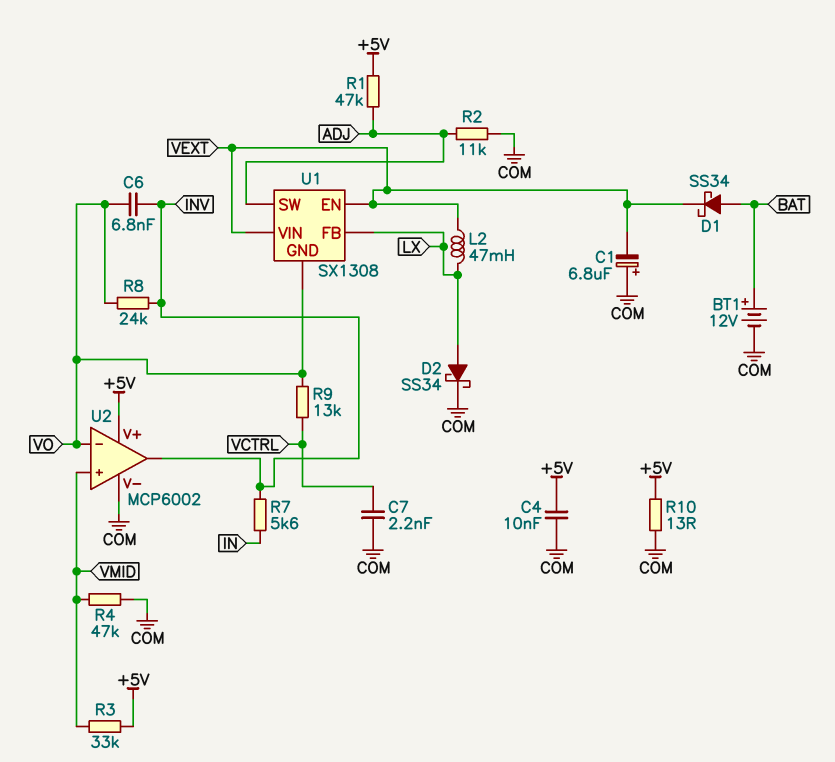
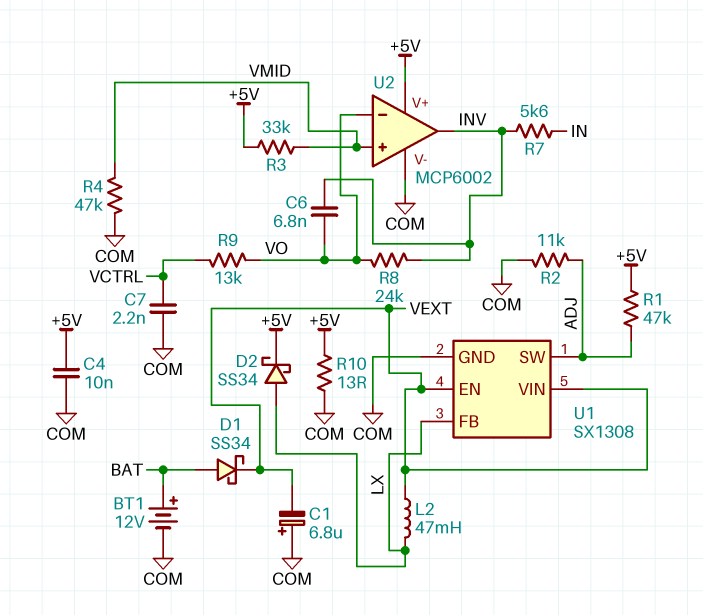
D2: schottky SS34 (A LX, K COM) -> schottky SS34 (A LX, K +5V)
U1 pin GND: VO -> COM

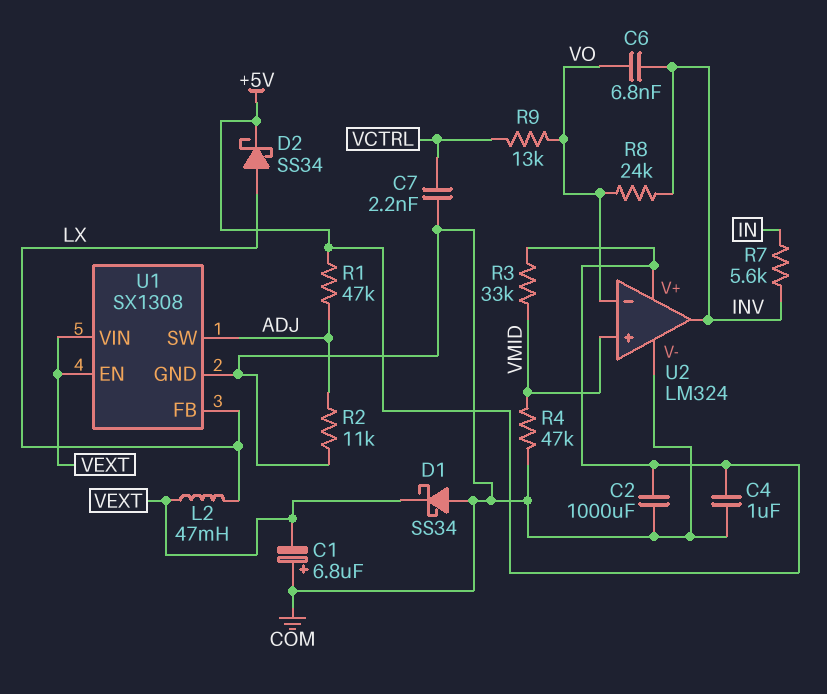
BT1: 12V (plus BAT, minus COM) -> none
C2: none -> 1000uF (+5V, COM)
C4: 10nF (+5V, COM) -> 1uF (+5V, COM)
D1: schottky SS34 (A BAT, K VEXT) -> schottky SS34 (A COM, K VEXT)
R10: 13 (+5V, COM) -> none
U2: MCP6002 -> LM324

